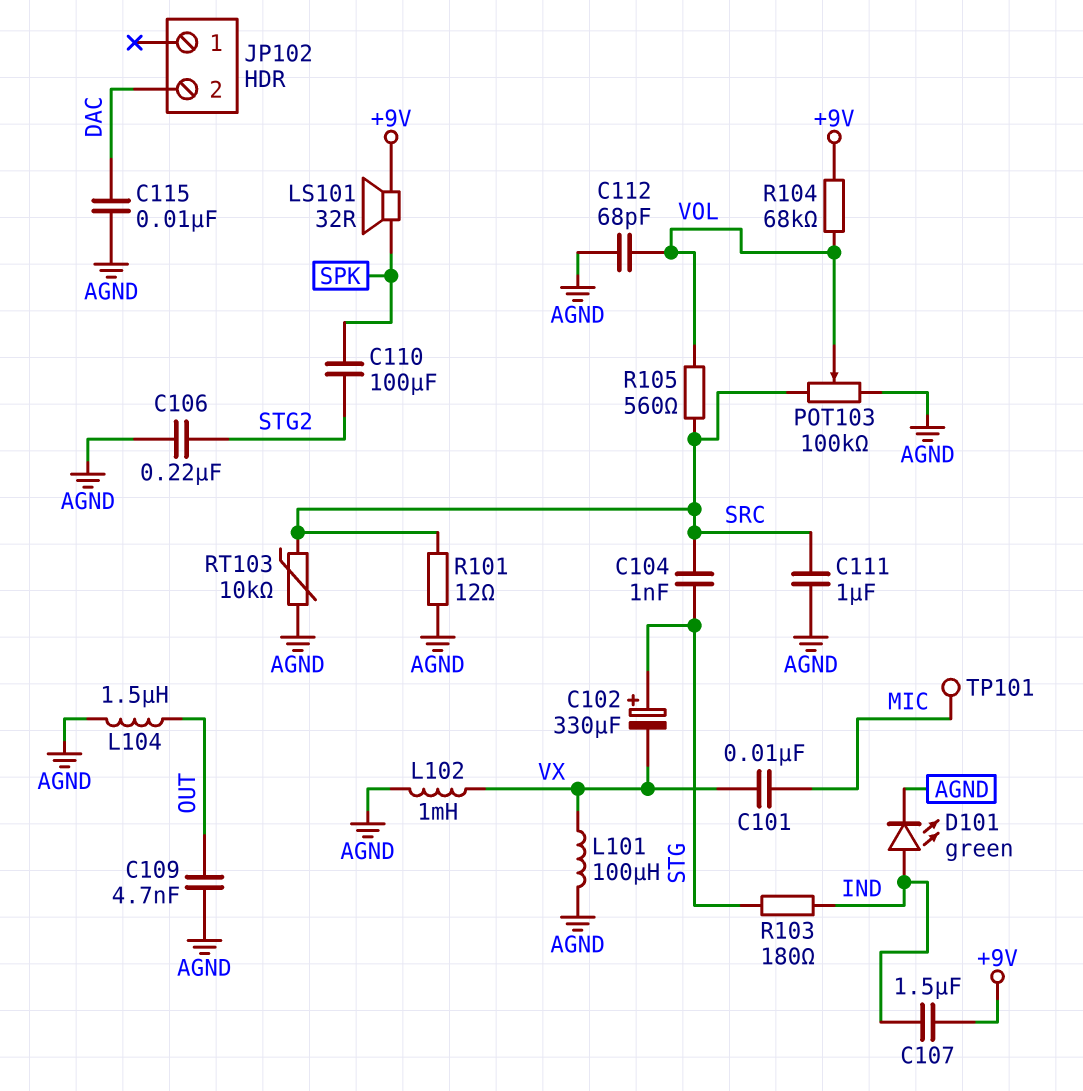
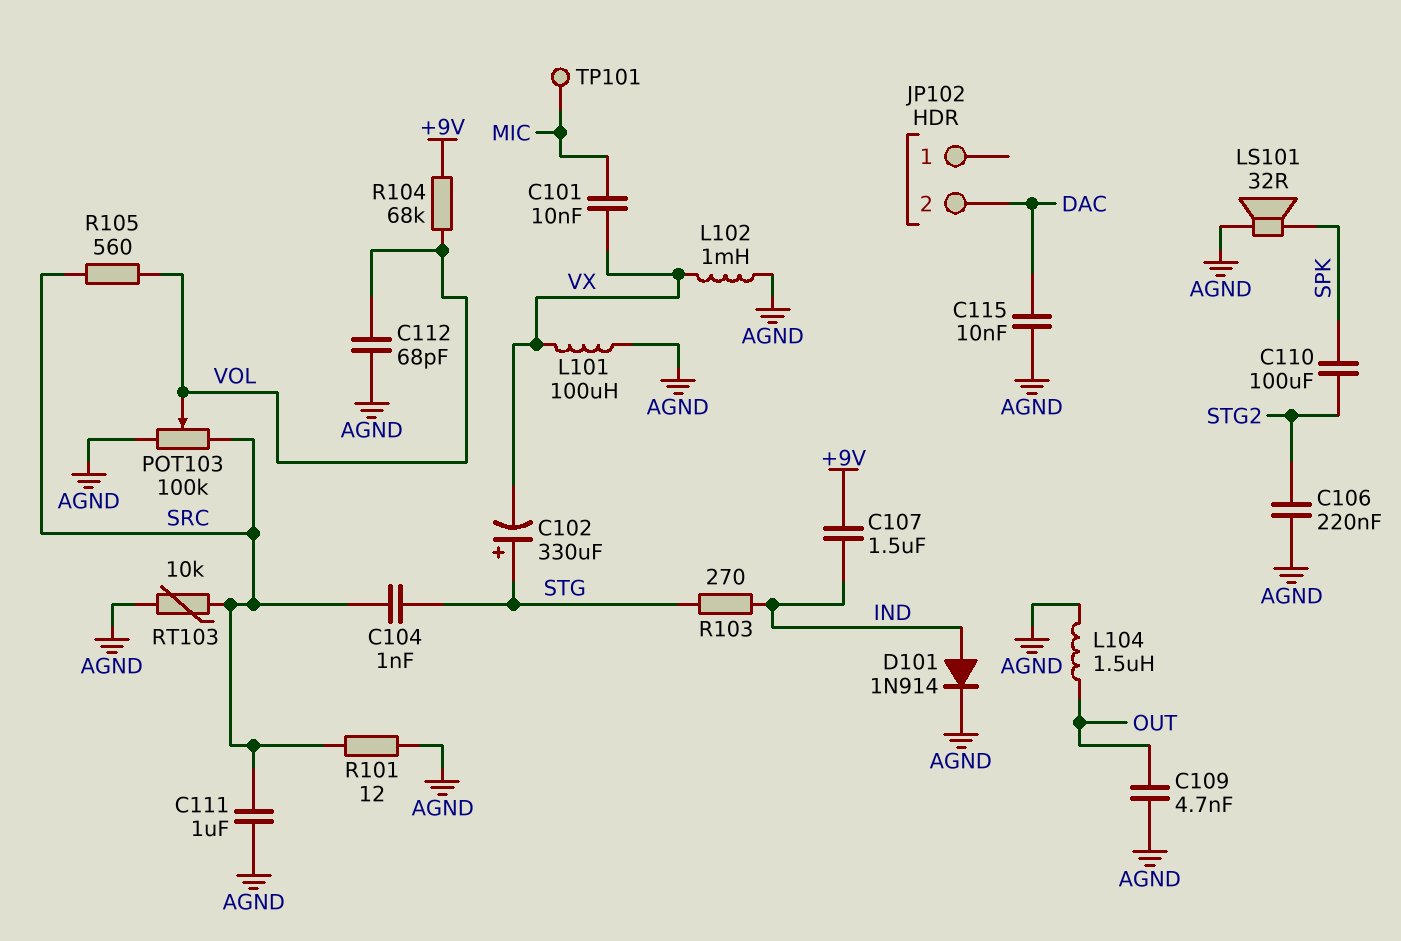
D101: LED green (A IND, K AGND) -> diode 1N914 (A IND, K AGND)
LS101: speaker 32R (+9V, SPK) -> speaker 32R (AGND, SPK)
R103: 180 (IND, STG) -> 270 (IND, STG)

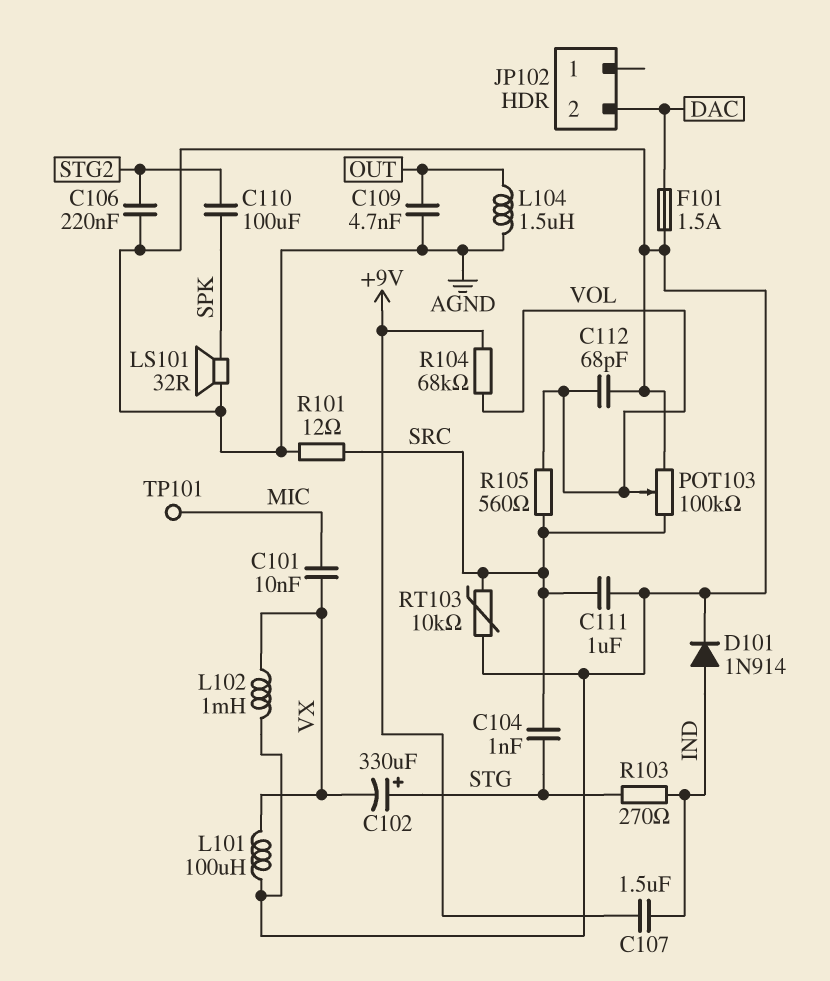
C115: 10nF (AGND, DAC) -> none
F101: none -> 1.5A (AGND, DAC)

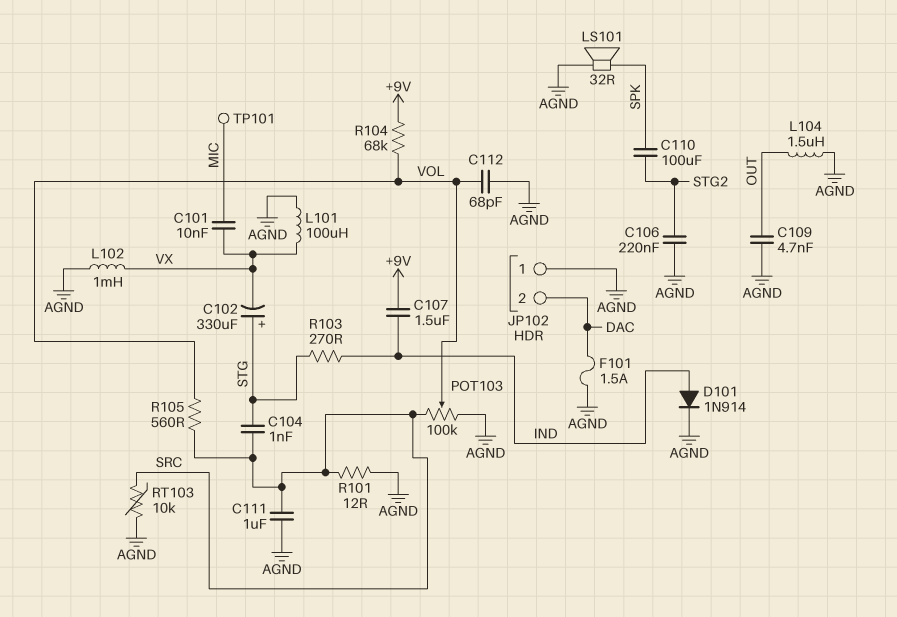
JP102 pin 1: none -> AGND

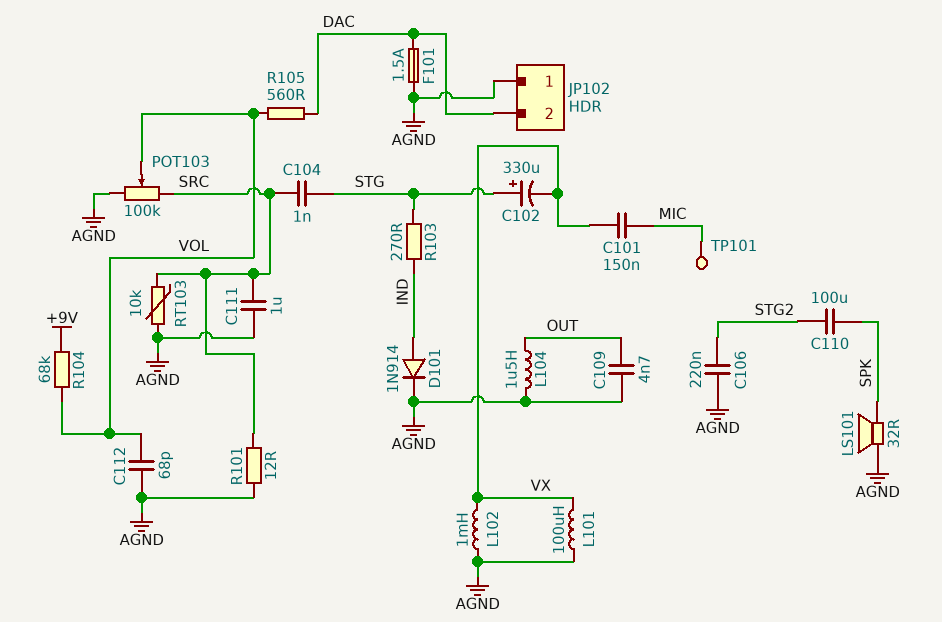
C101: 10nF (MIC, VX) -> 150nF (MIC, VX)
C107: 1.5uF (+9V, IND) -> none
R105: 560 (SRC, VOL) -> 560 (DAC, VOL)

